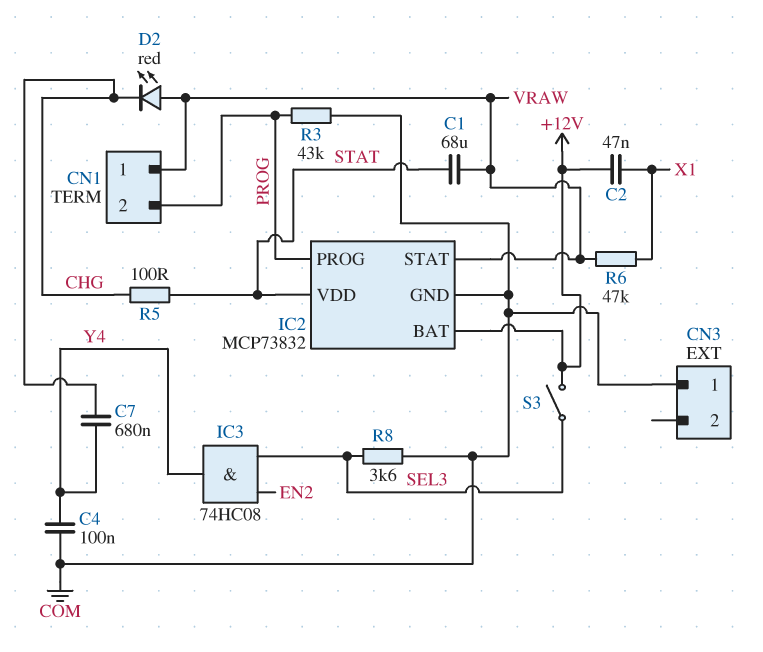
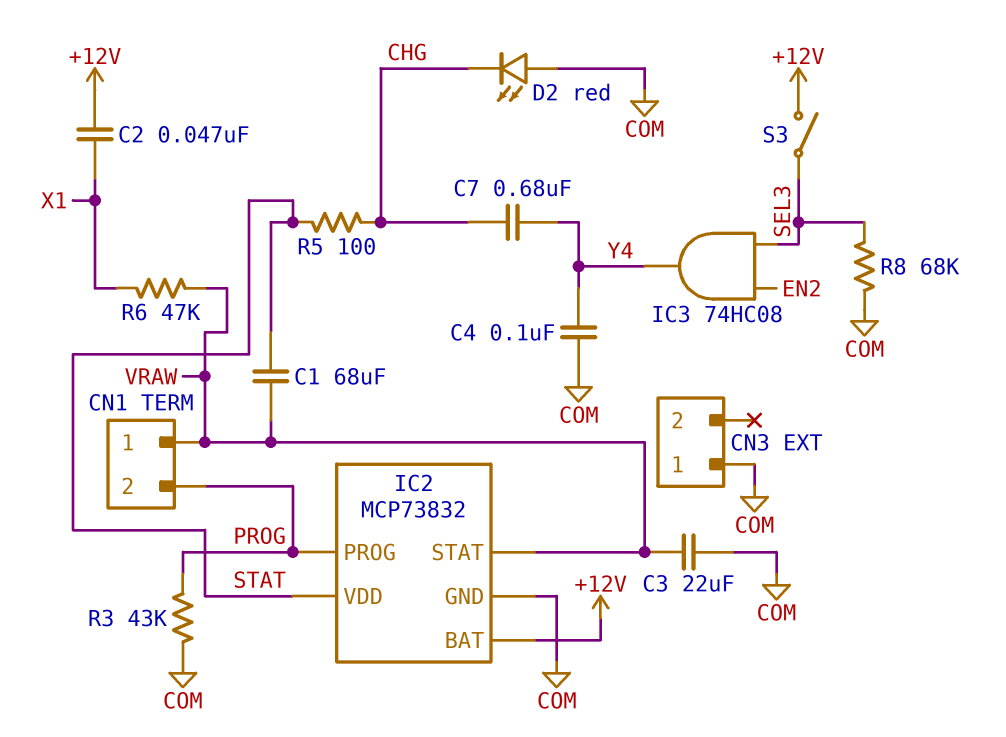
C3: none -> 22uF (COM, VRAW)
D2: LED red (A VRAW, K CHG) -> LED red (A COM, K CHG)
R8: 3.6k (COM, SEL3) -> 68k (COM, SEL3)

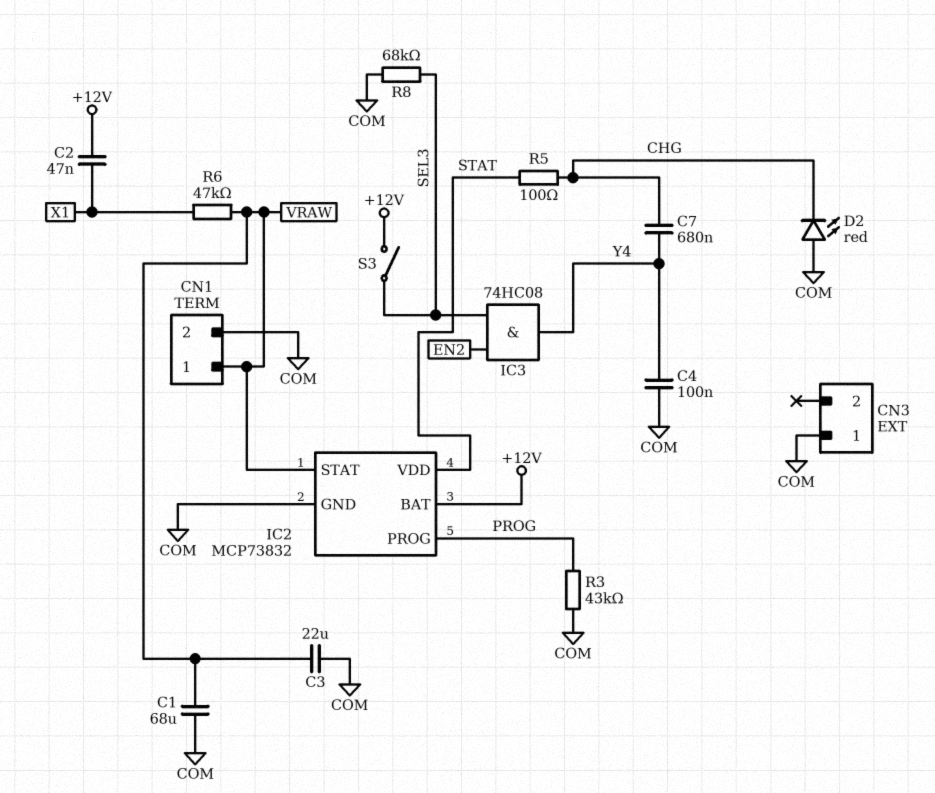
C1: 68uF (STAT, VRAW) -> 68uF (COM, VRAW)
CN1 pin 2: PROG -> COM

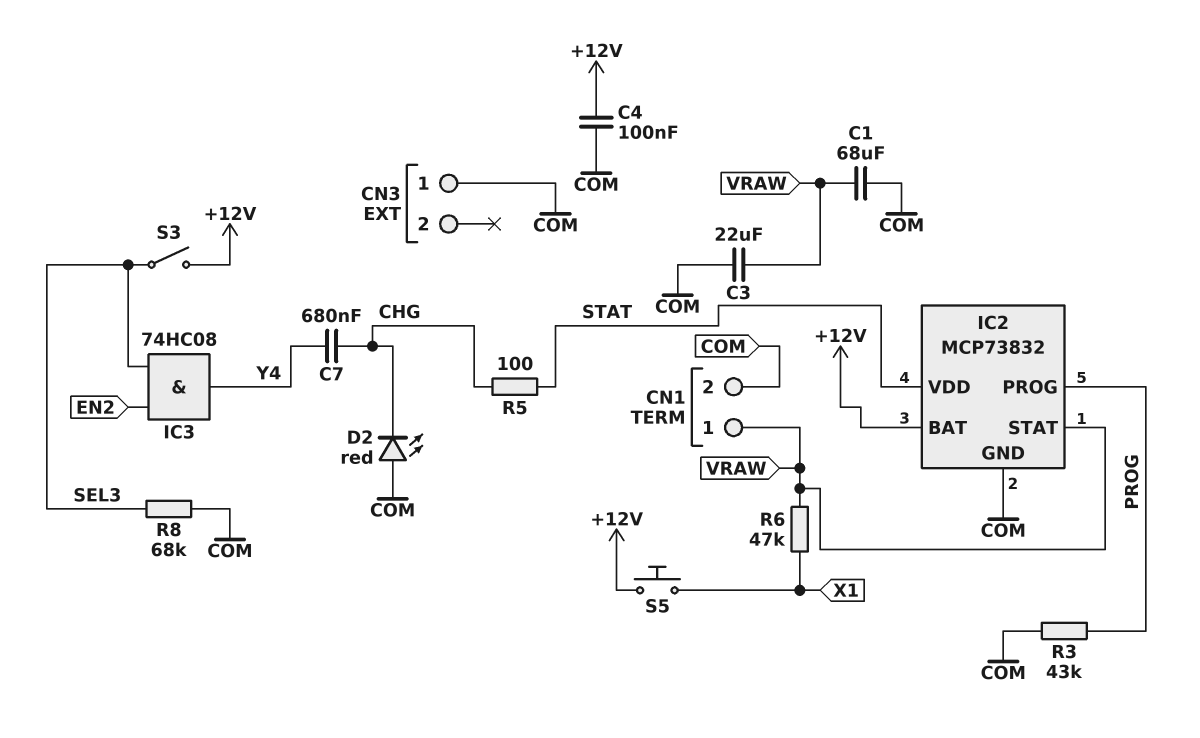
C2: 47nF (+12V, X1) -> none
C4: 100nF (COM, Y4) -> 100nF (+12V, COM)
S5: none -> button (+12V, X1)

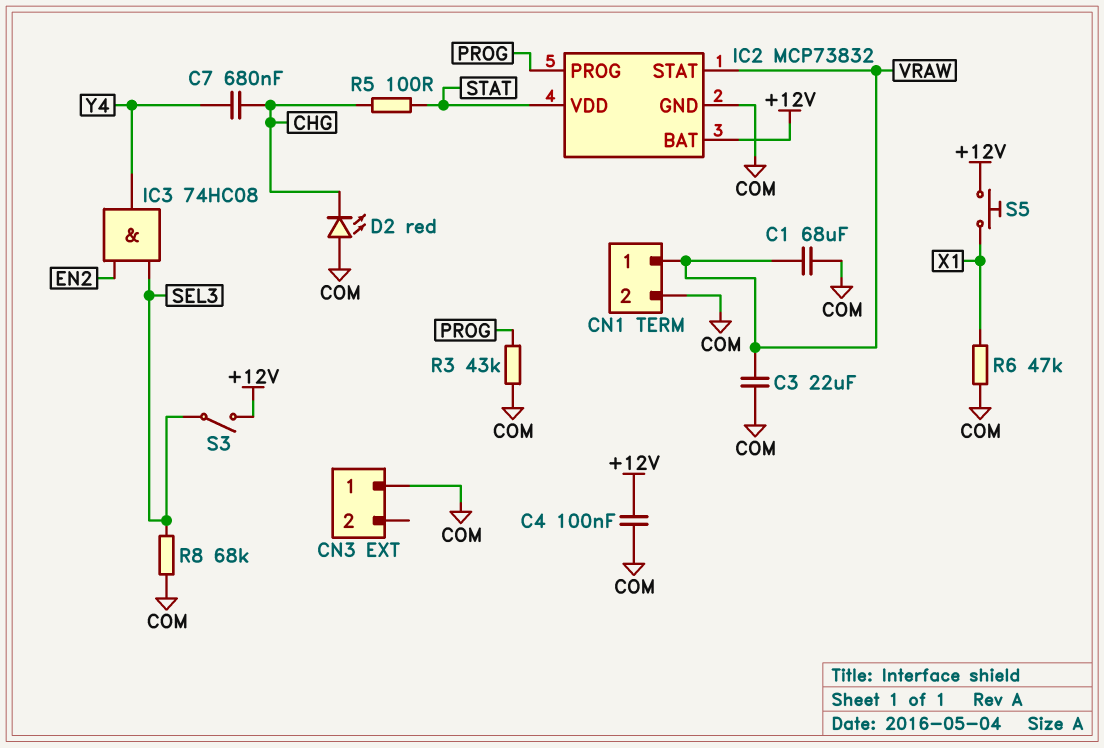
R6: 47k (VRAW, X1) -> 47k (COM, X1)

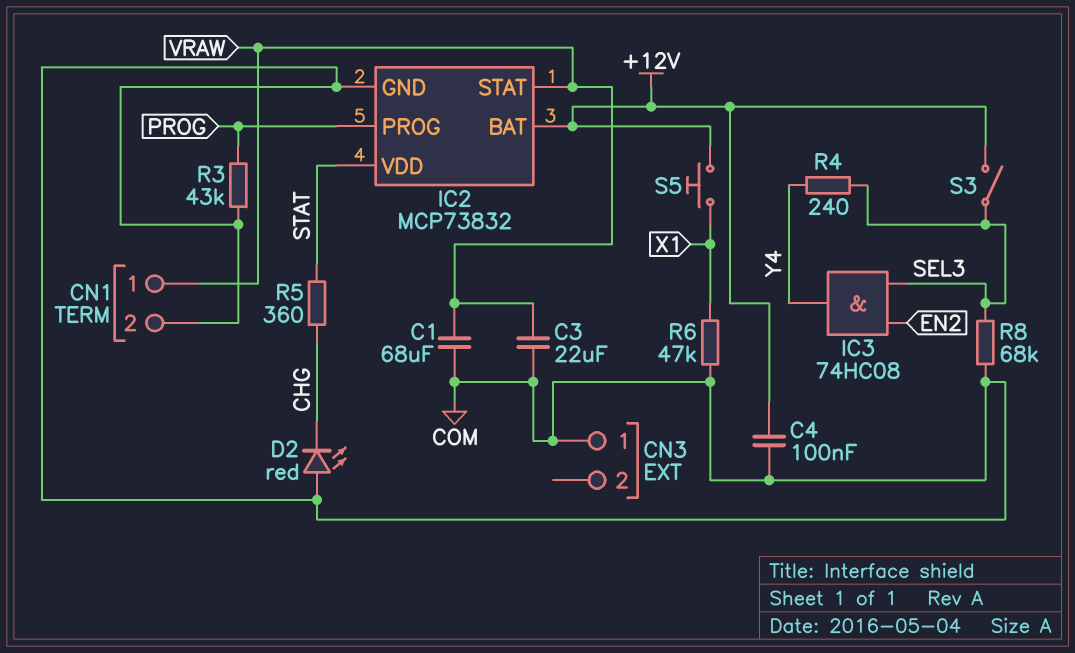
C7: 680nF (CHG, Y4) -> none
R4: none -> 240 (SEL3, Y4)
R5: 100 (CHG, STAT) -> 360 (CHG, STAT)

